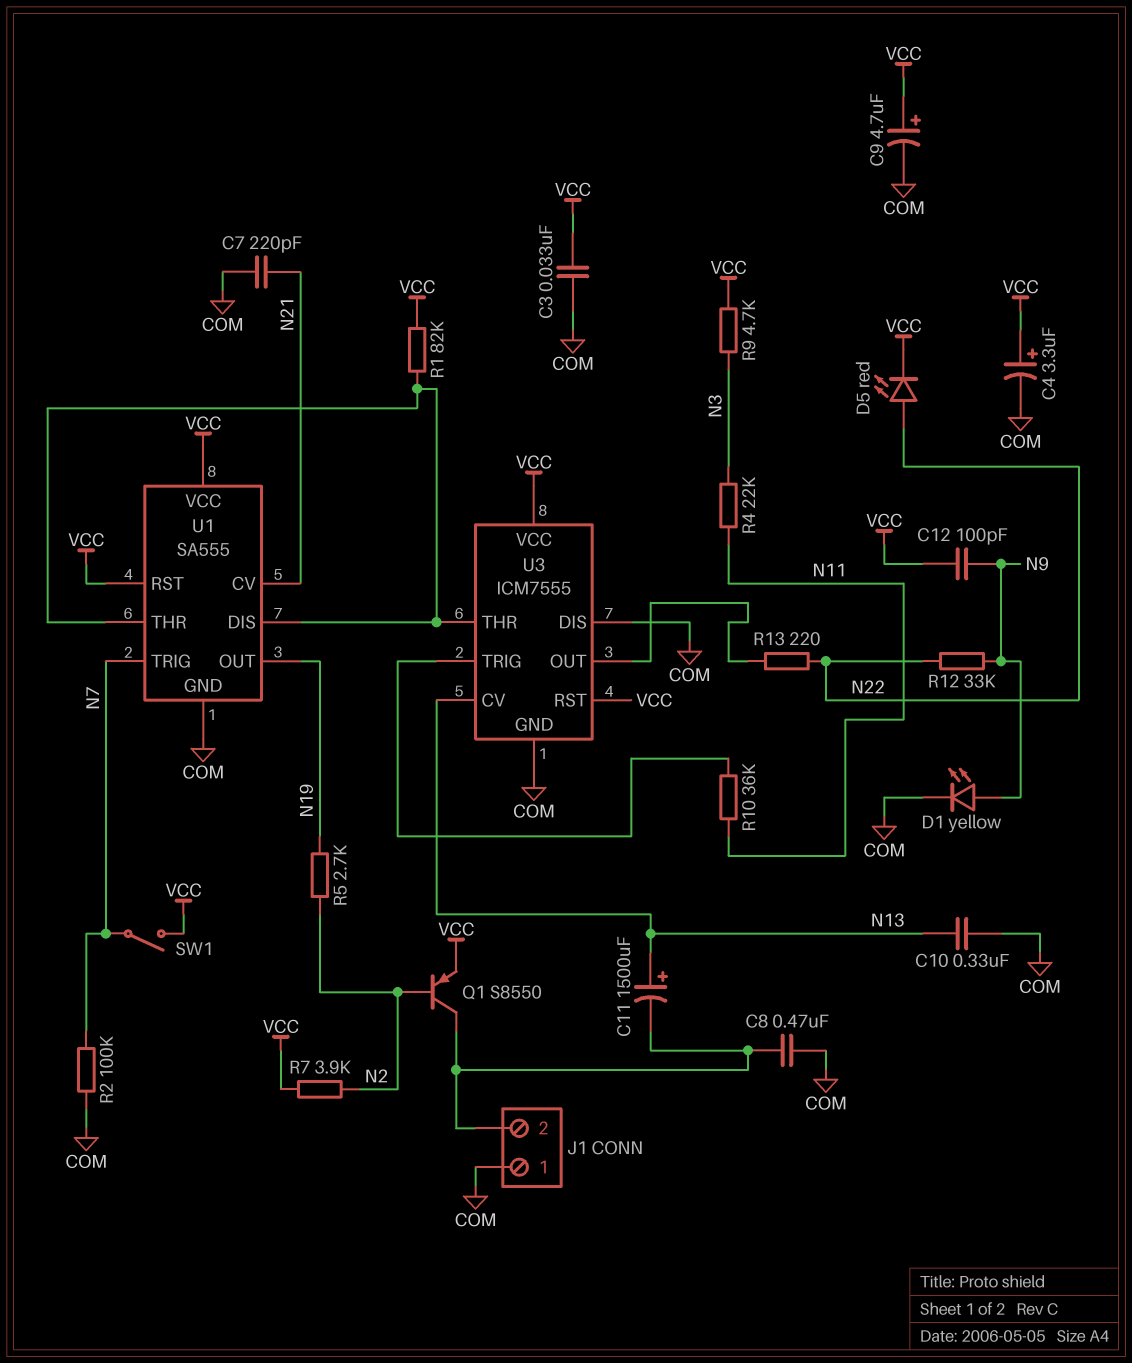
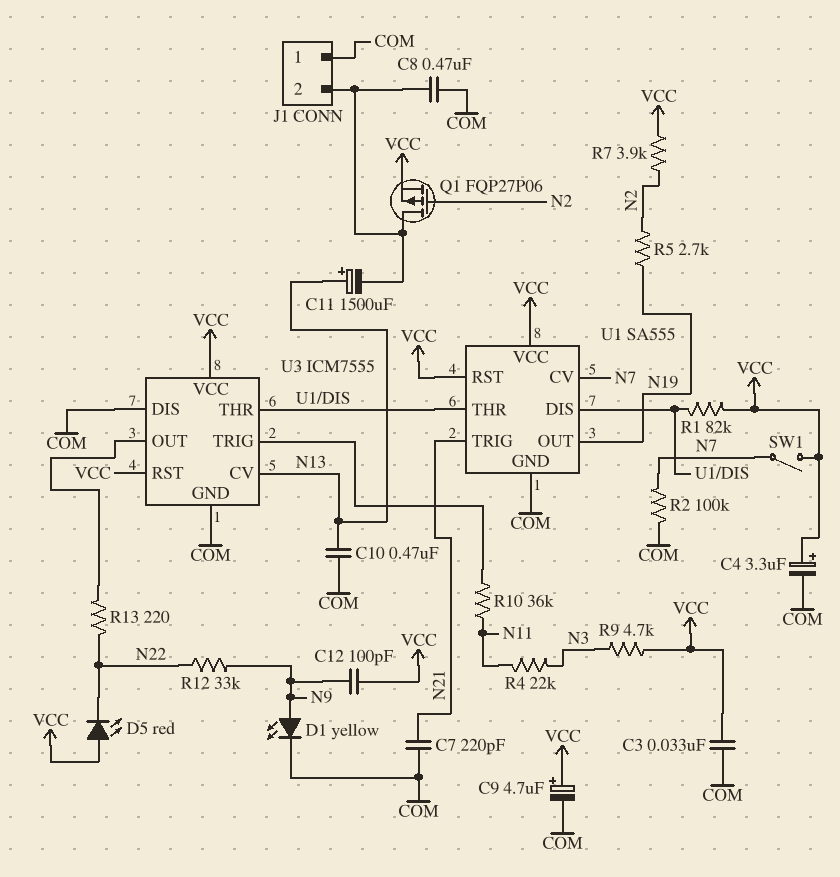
C10: 330nF (COM, N13) -> 470nF (COM, N13)
D5: LED red (A N22, K VCC) -> LED red (A VCC, K N22)
Q1: PNP S8550 (B N2, C J1/2, E VCC) -> PMOS FQP27P06 (G N2, D J1/2, S VCC)
U1 pin CV: N21 -> N7
U1 pin TRIG: N7 -> N21

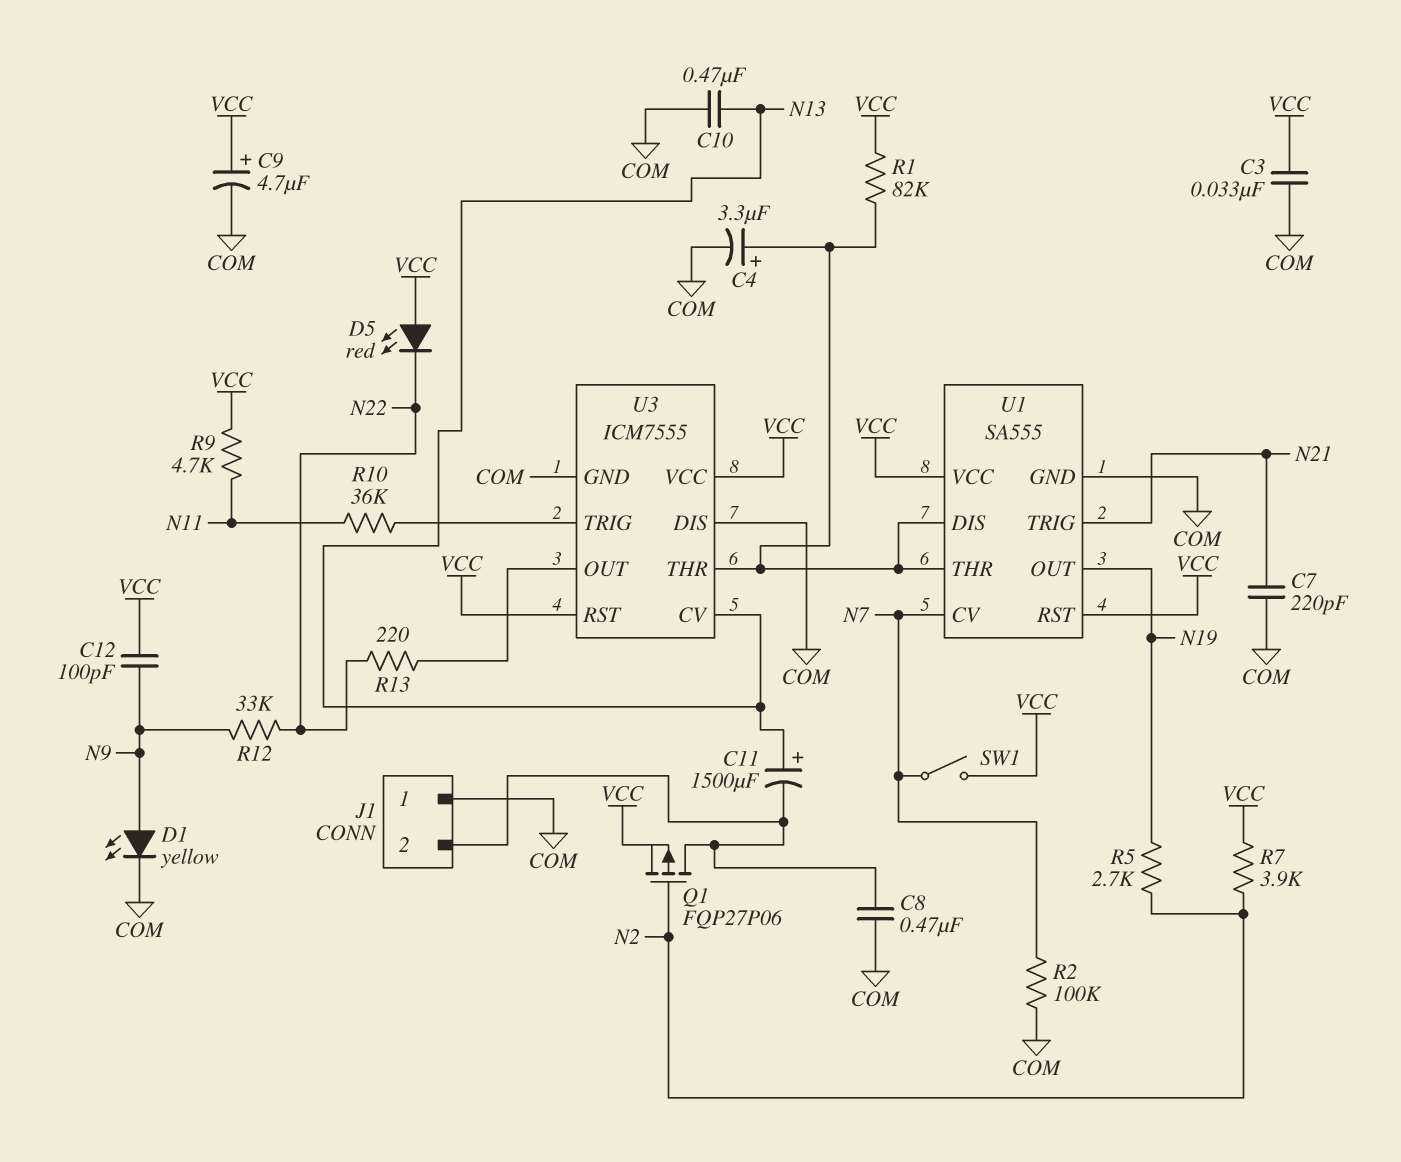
C4: 3.3uF (plus VCC, minus COM) -> 3.3uF (plus U1/DIS, minus COM)
R4: 22k (N3, N11) -> none
R9: 4.7k (N3, VCC) -> 4.7k (N11, VCC)

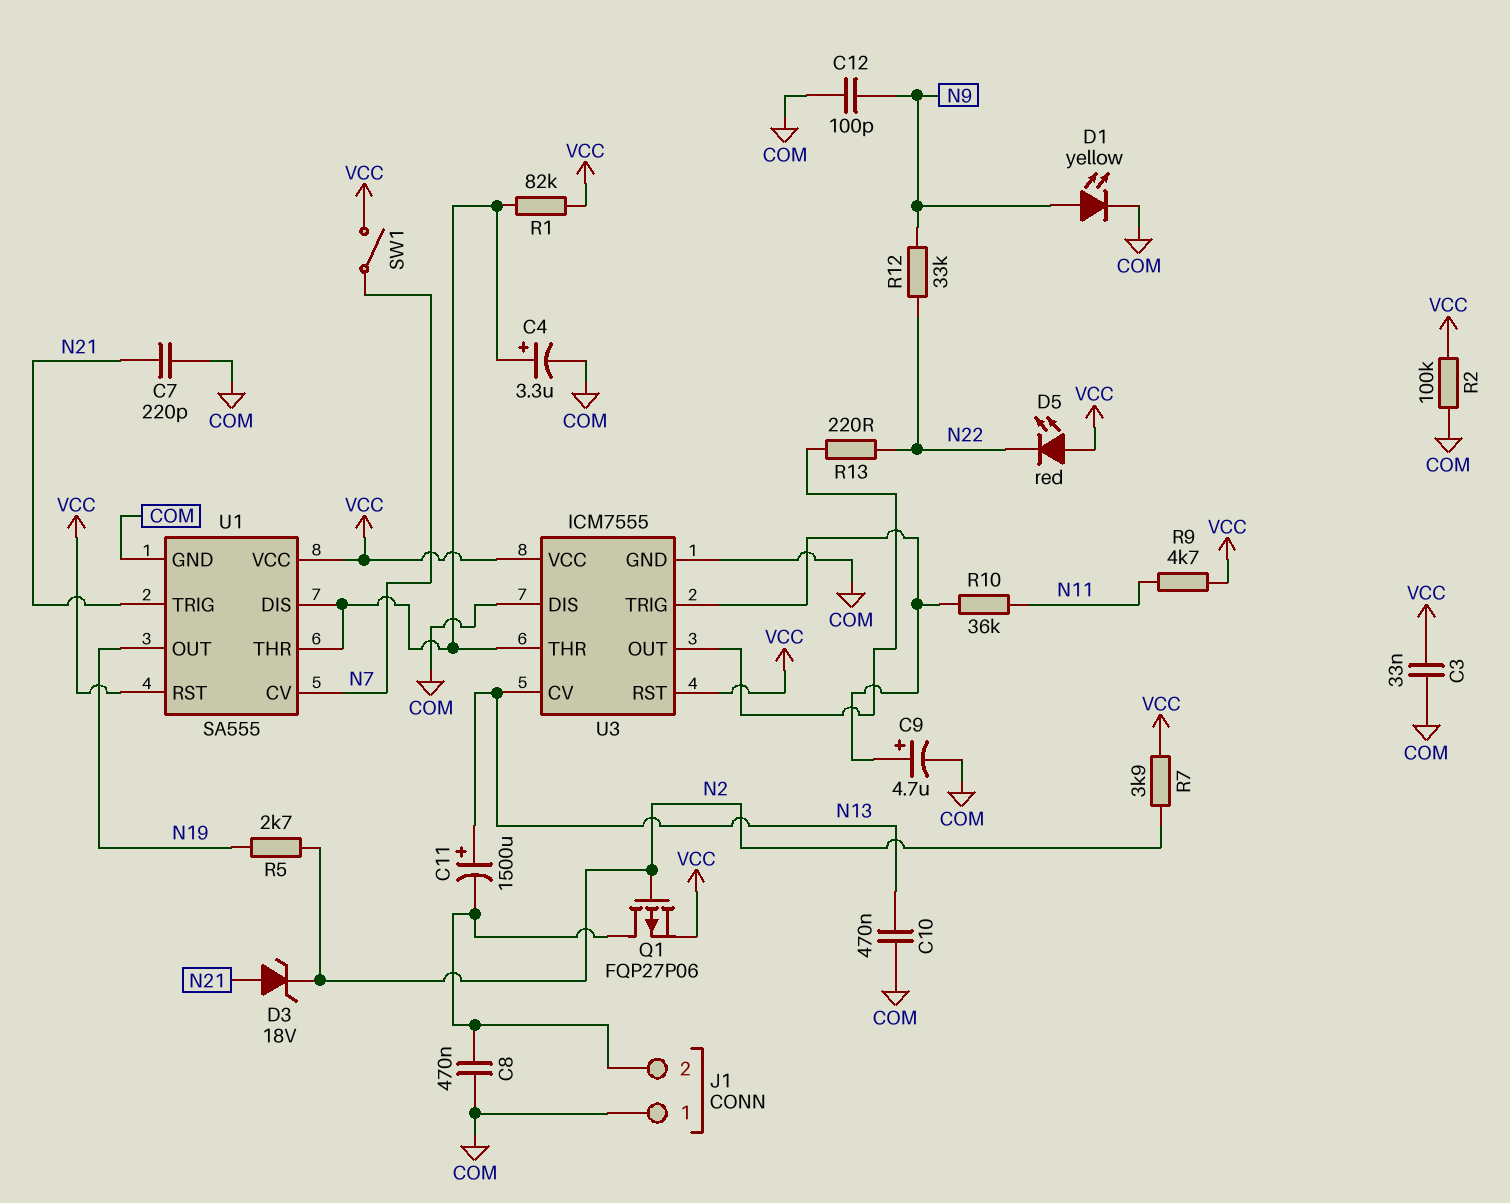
C9: 4.7uF (plus VCC, minus COM) -> 4.7uF (plus U3/TRIG, minus COM)
C12: 100pF (N9, VCC) -> 100pF (COM, N9)
D3: none -> zener 18V (A N21, K N2)
R2: 100k (COM, N7) -> 100k (COM, VCC)

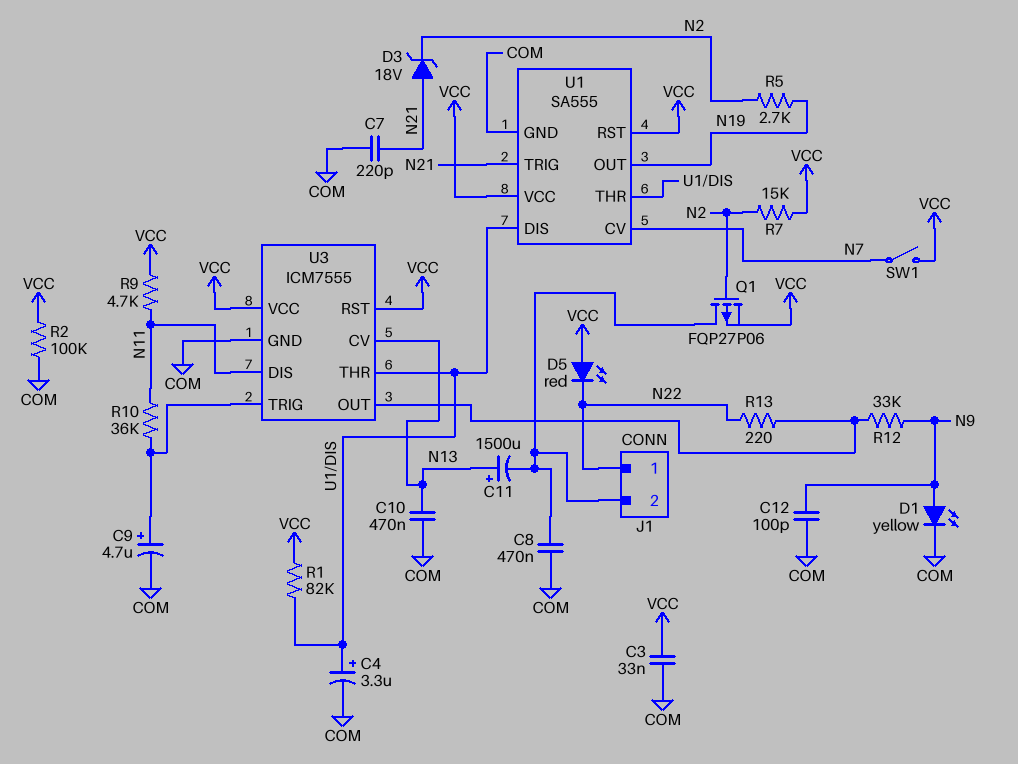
J1 pin 1: COM -> N22
R7: 3.9k (N2, VCC) -> 15k (N2, VCC)
R12: 33k (N9, N22) -> 33k (N9, U3/OUT)
U3 pin DIS: COM -> N11

